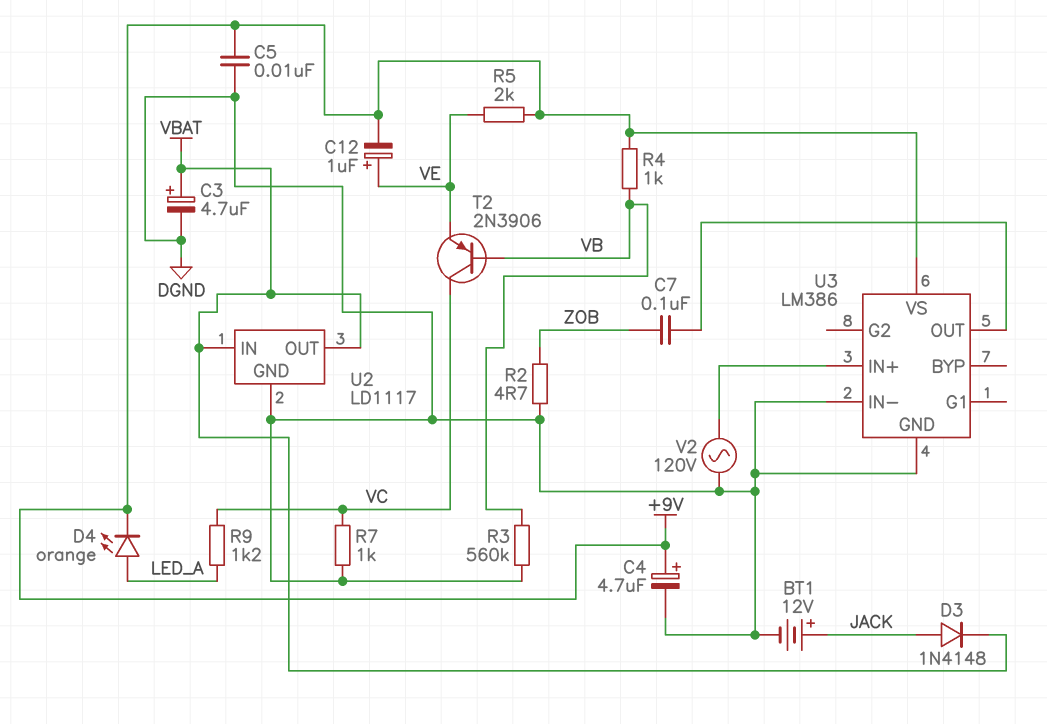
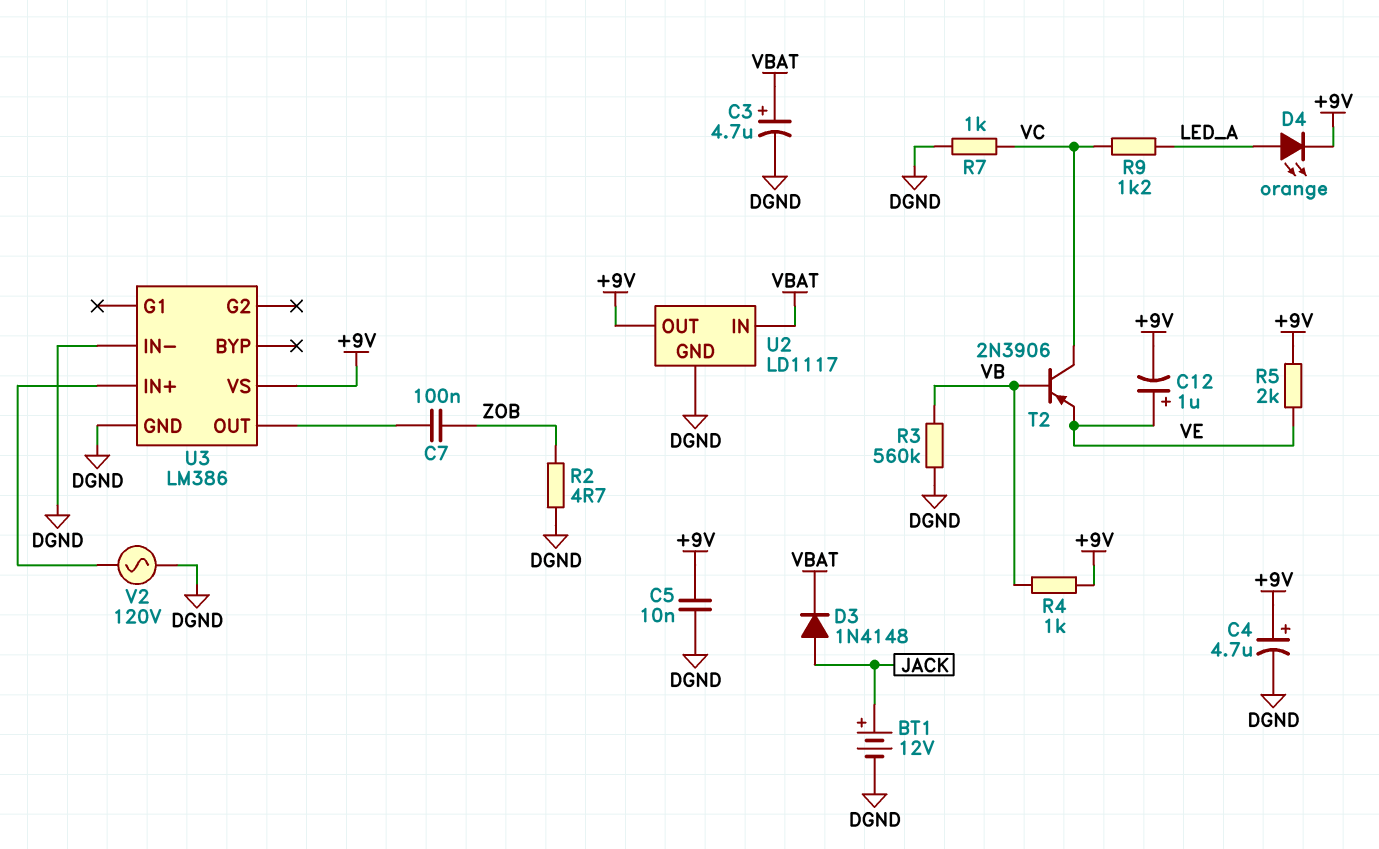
U2 pin OUT: VBAT -> +9V

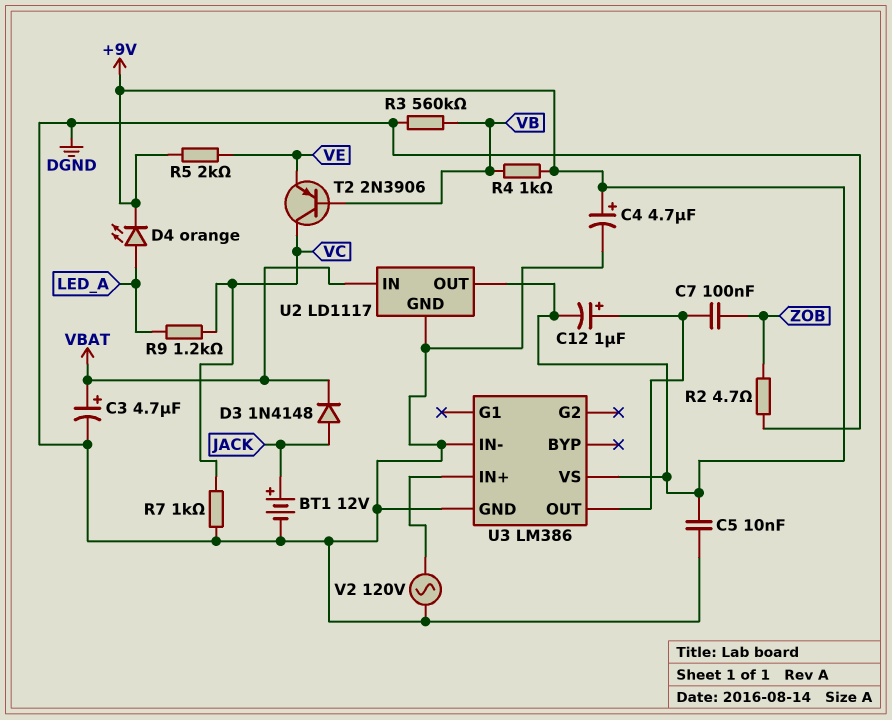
C12: 1uF (plus VE, minus +9V) -> 1uF (plus U3/OUT, minus +9V)

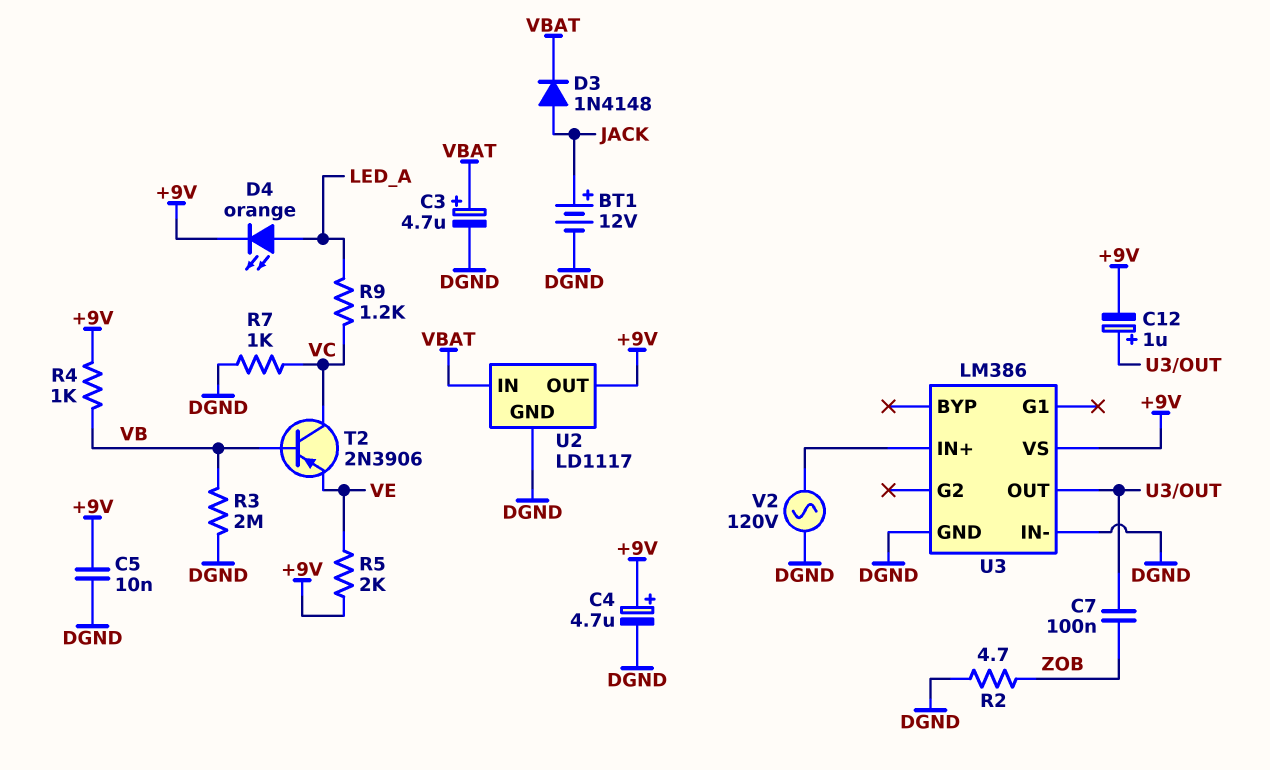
R3: 560k (DGND, VB) -> 2M (DGND, VB)

